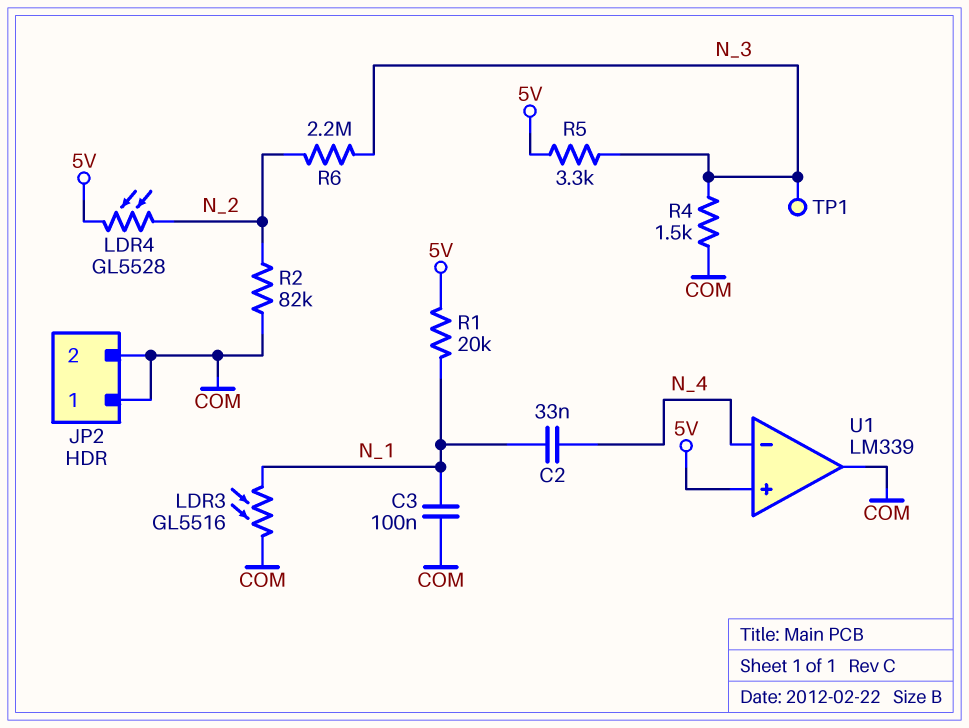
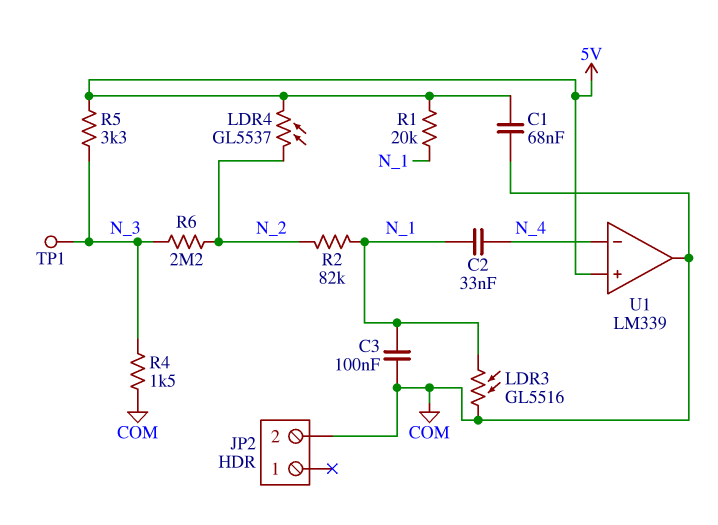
C1: none -> 68nF (5V, COM)
JP2 pin 1: COM -> none
LDR4: GL5528 (5V, N_2) -> GL5537 (5V, N_2)
R2: 82k (COM, N_2) -> 82k (N_1, N_2)

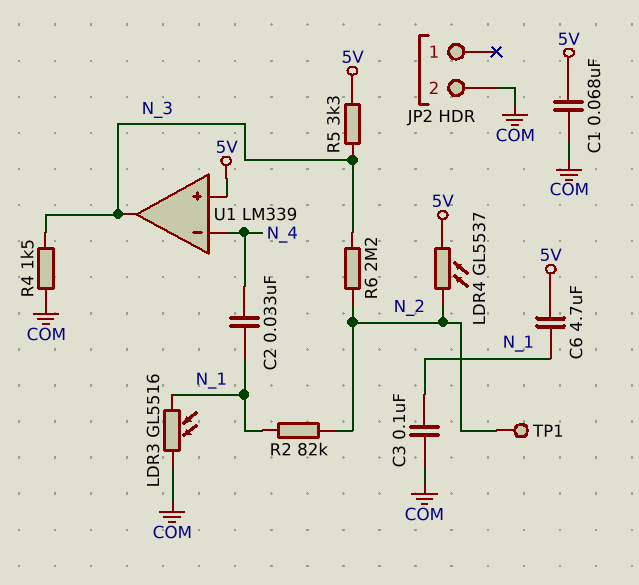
C6: none -> 4.7uF (5V, N_1)
R1: 20k (5V, N_1) -> none
TP1: test point (N_3) -> test point (N_2)
U1 pin out: COM -> N_3

